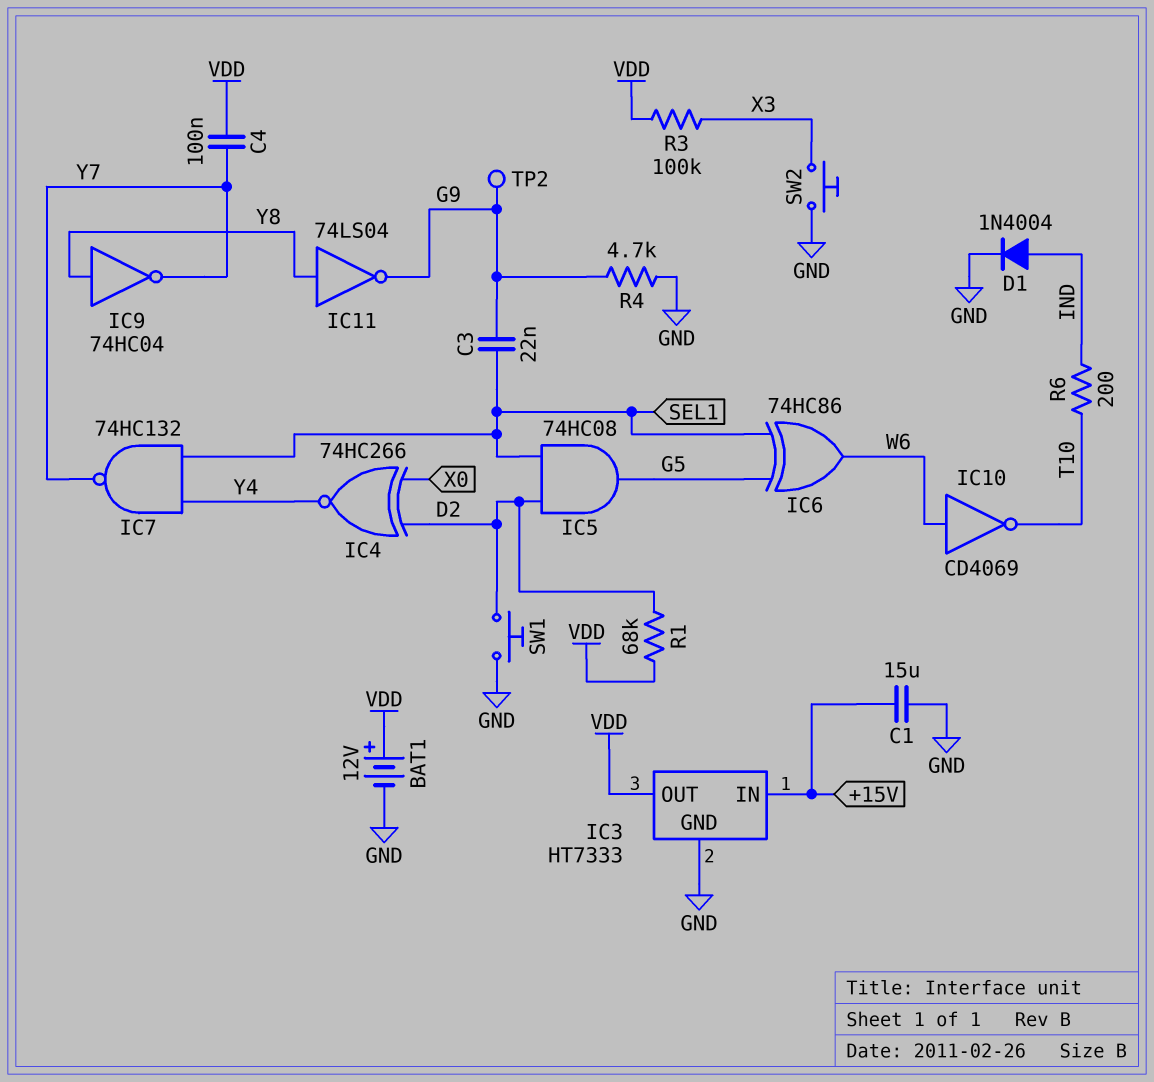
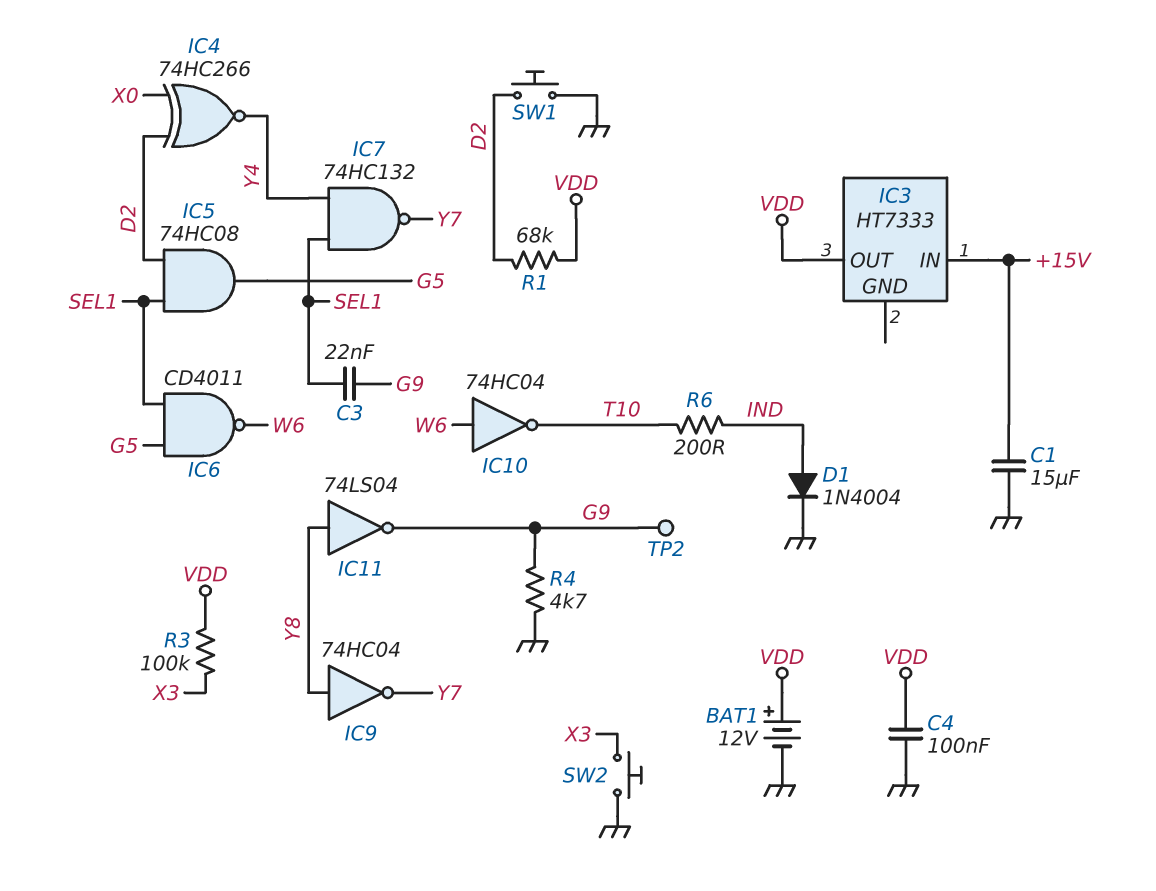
C4: 100nF (VDD, Y7) -> 100nF (GND, VDD)
IC3 pin GND: GND -> none
IC6: XOR 74HC86 (in G5, in SEL1, out W6) -> NAND CD4011 (in G5, in SEL1, out W6)
IC10: NOT CD4069 (in W6, out T10) -> NOT 74HC04 (in W6, out T10)

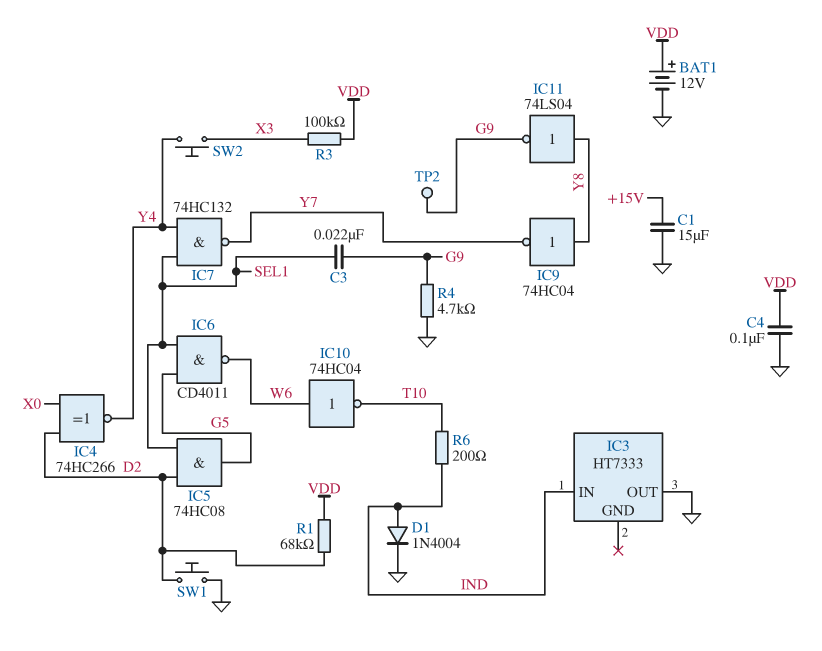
IC3 pin IN: +15V -> IND
IC3 pin OUT: VDD -> GND
SW2: button (GND, X3) -> button (X3, Y4)

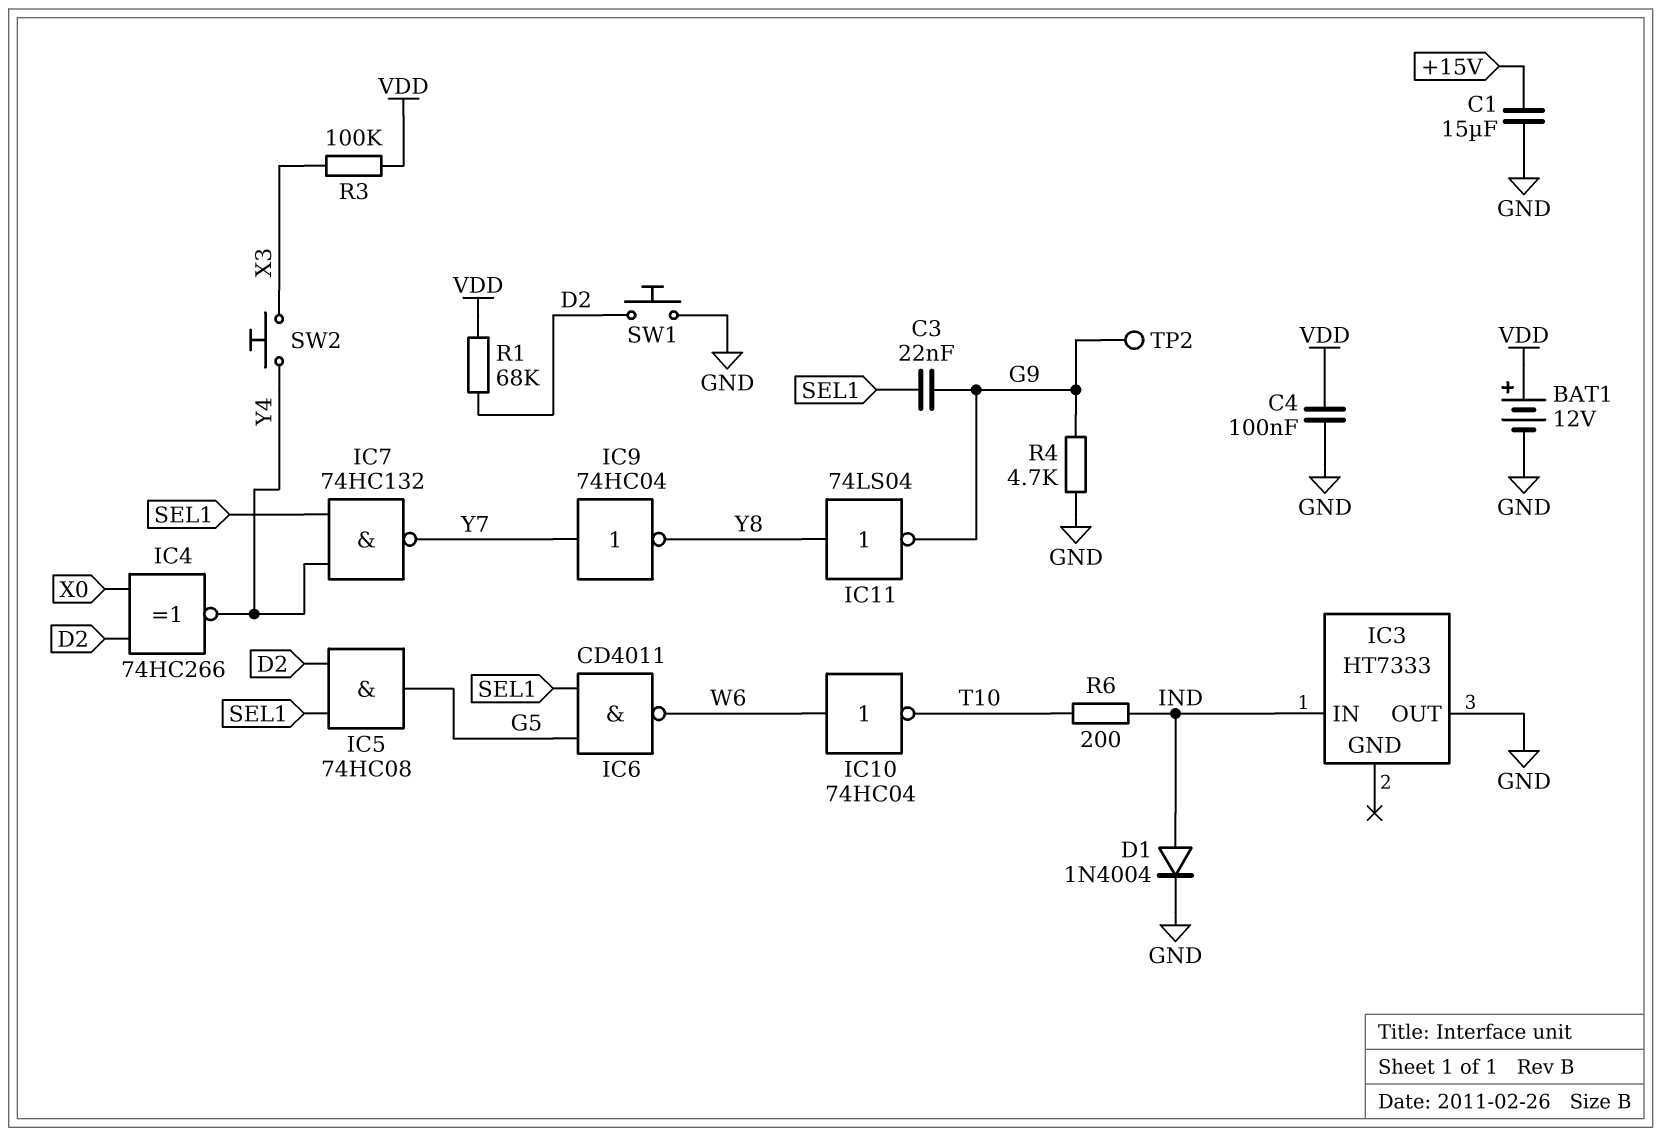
IC9: NOT 74HC04 (in Y8, out Y7) -> NOT 74HC04 (in Y7, out Y8)

